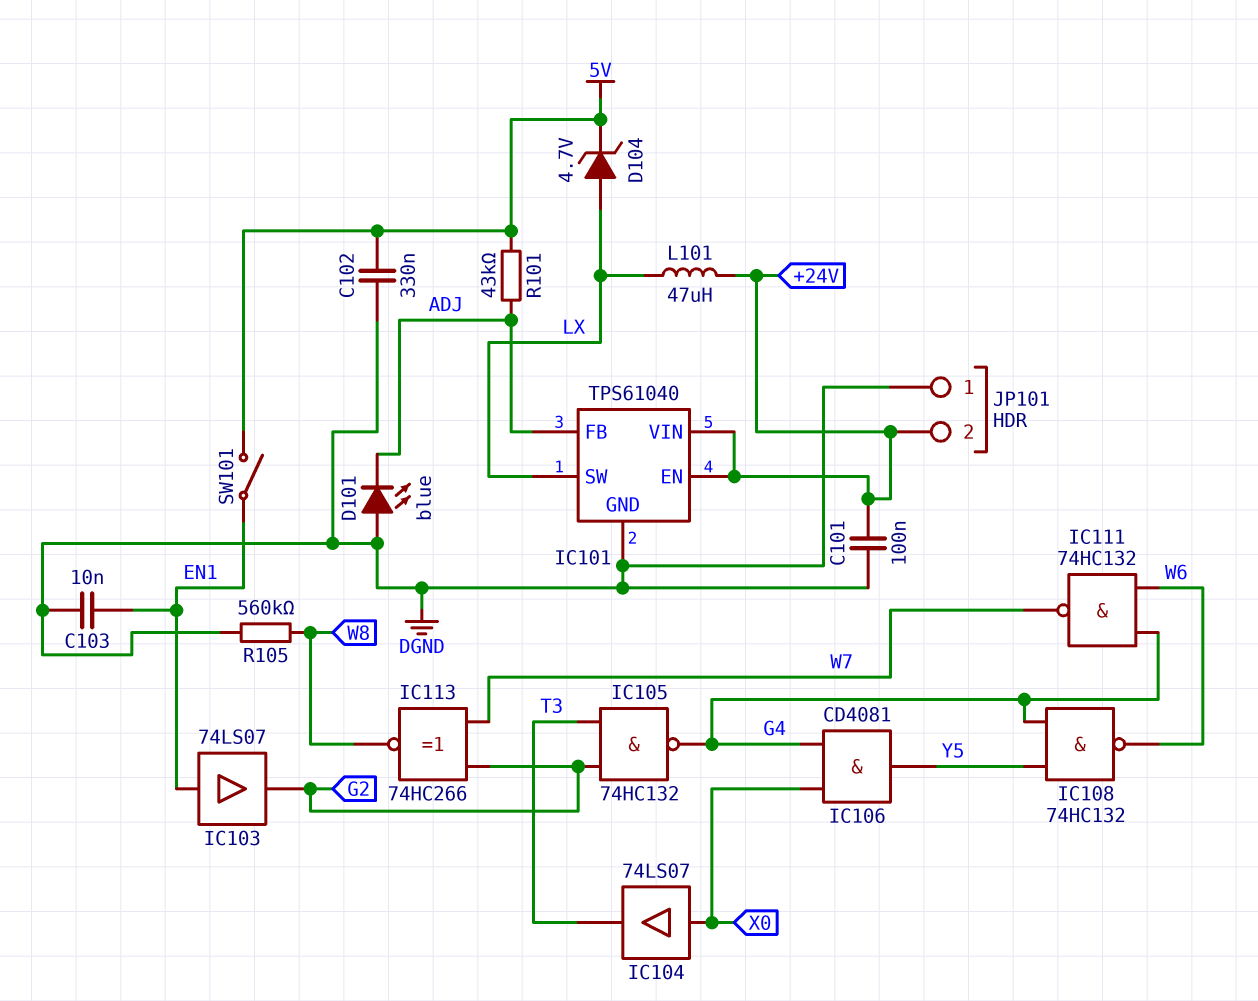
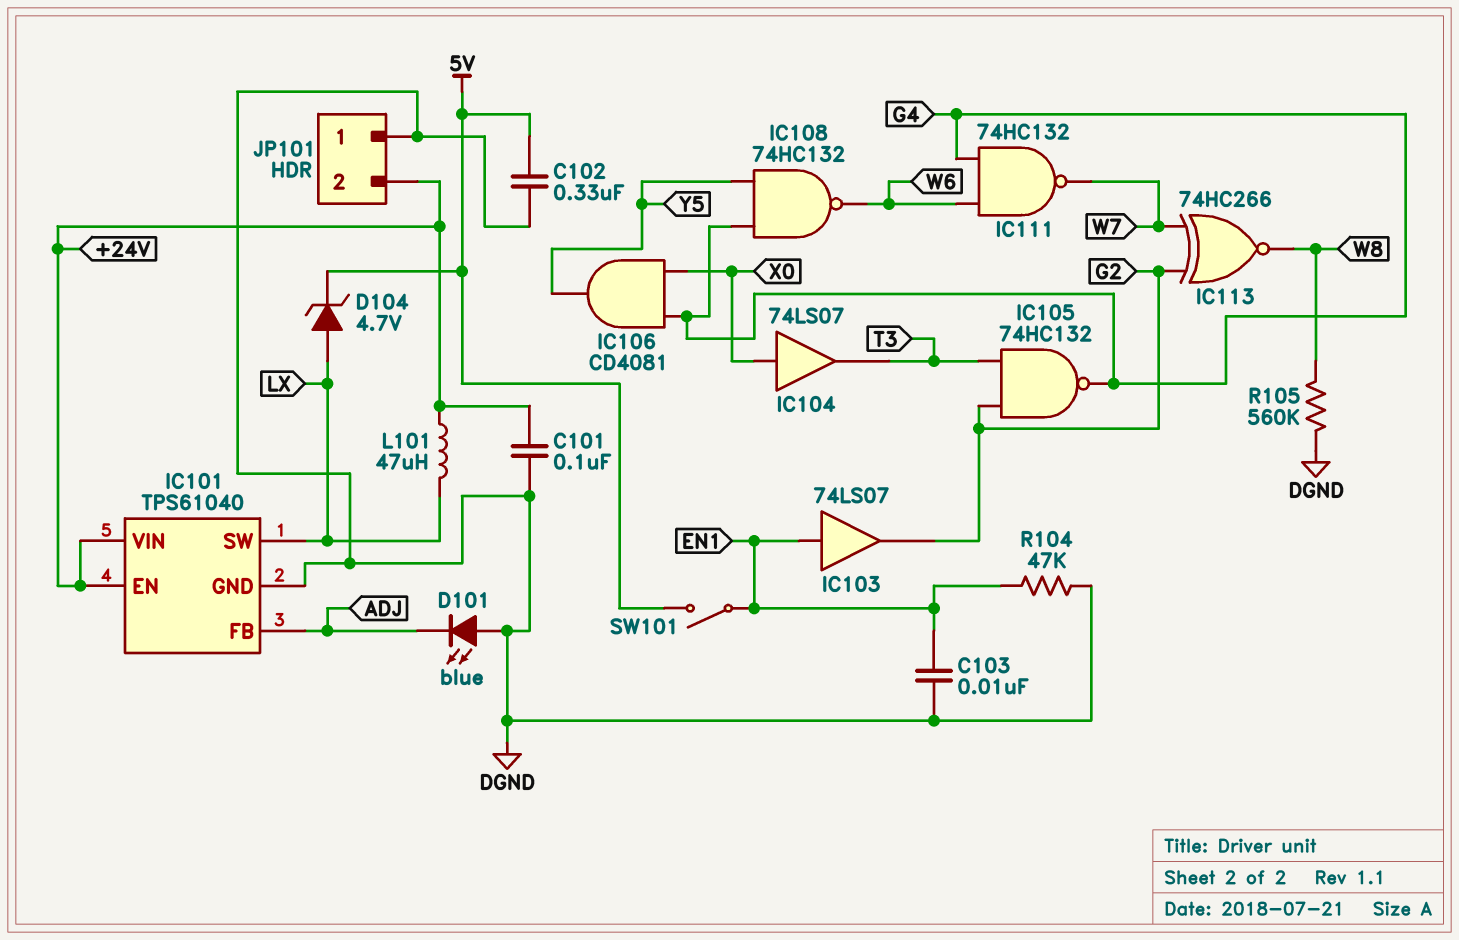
R101: 43k (5V, ADJ) -> none
R104: none -> 47k (DGND, EN1)

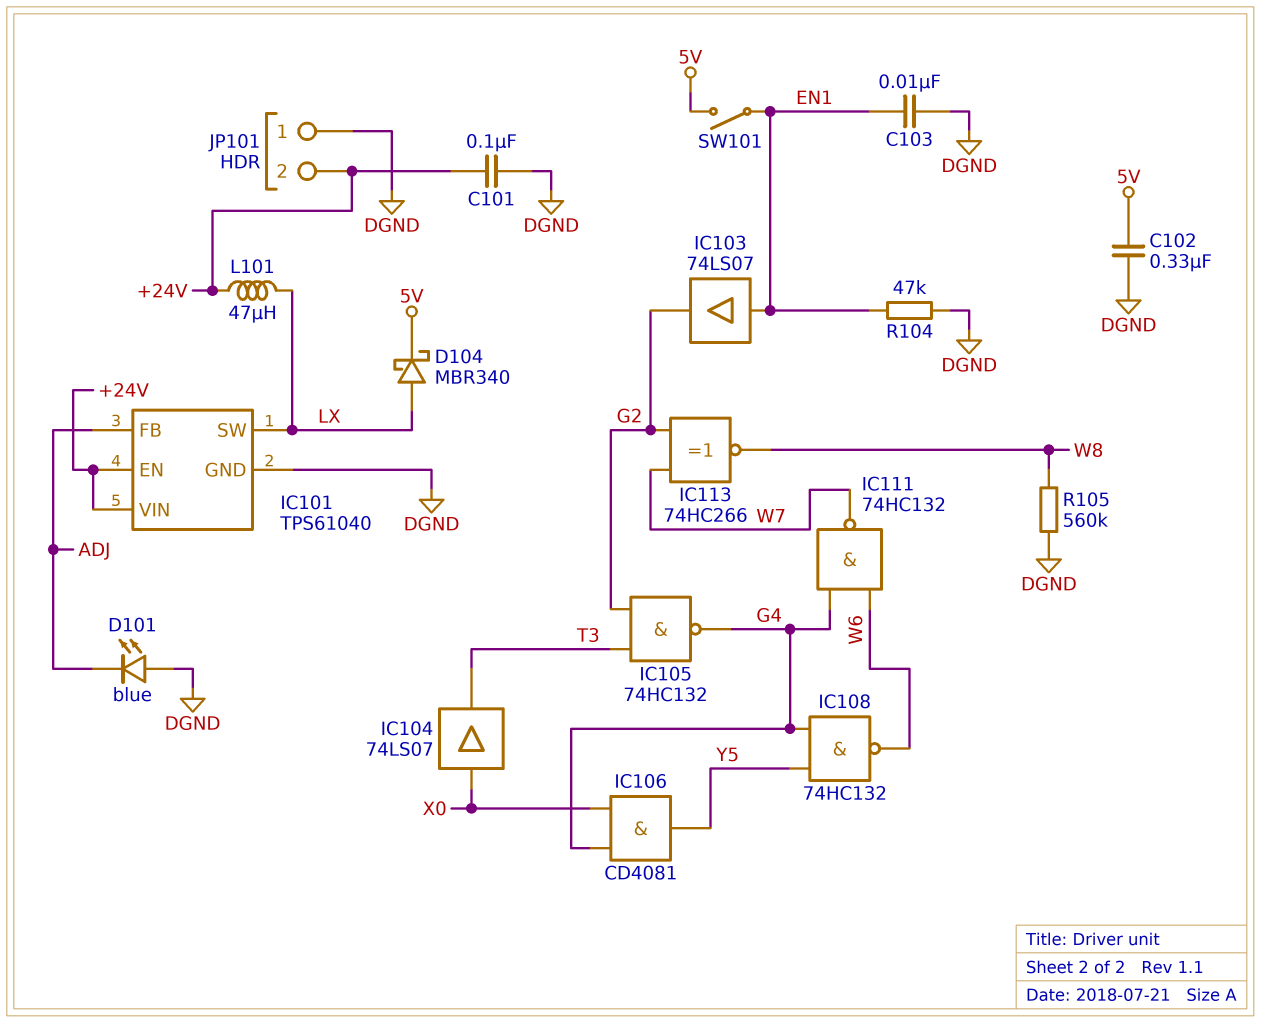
D104: zener 4.7V (A LX, K 5V) -> schottky MBR340 (A LX, K 5V)

